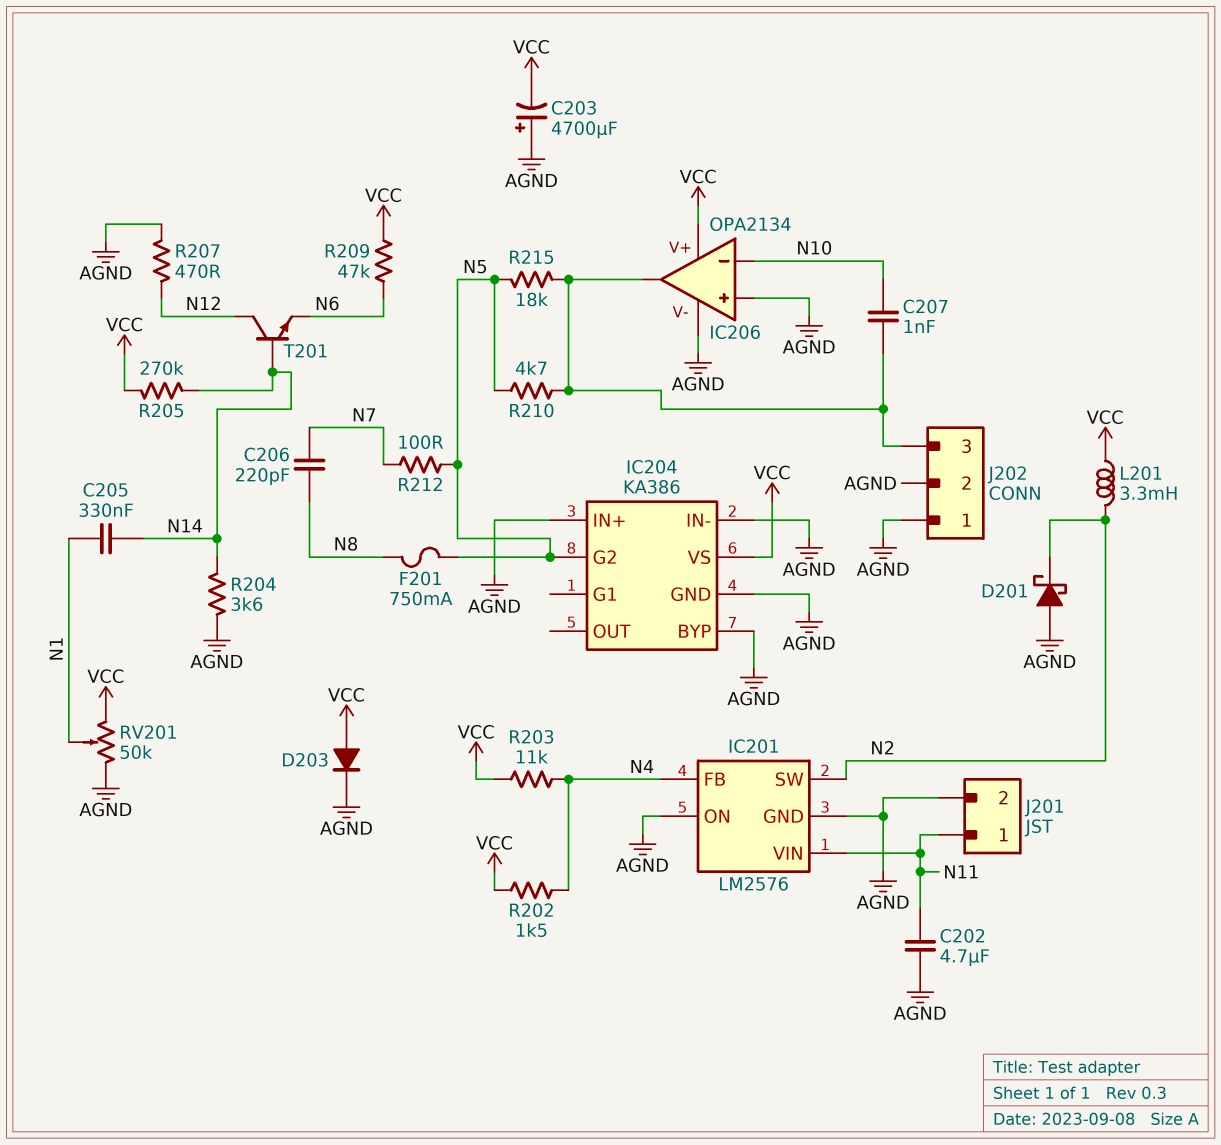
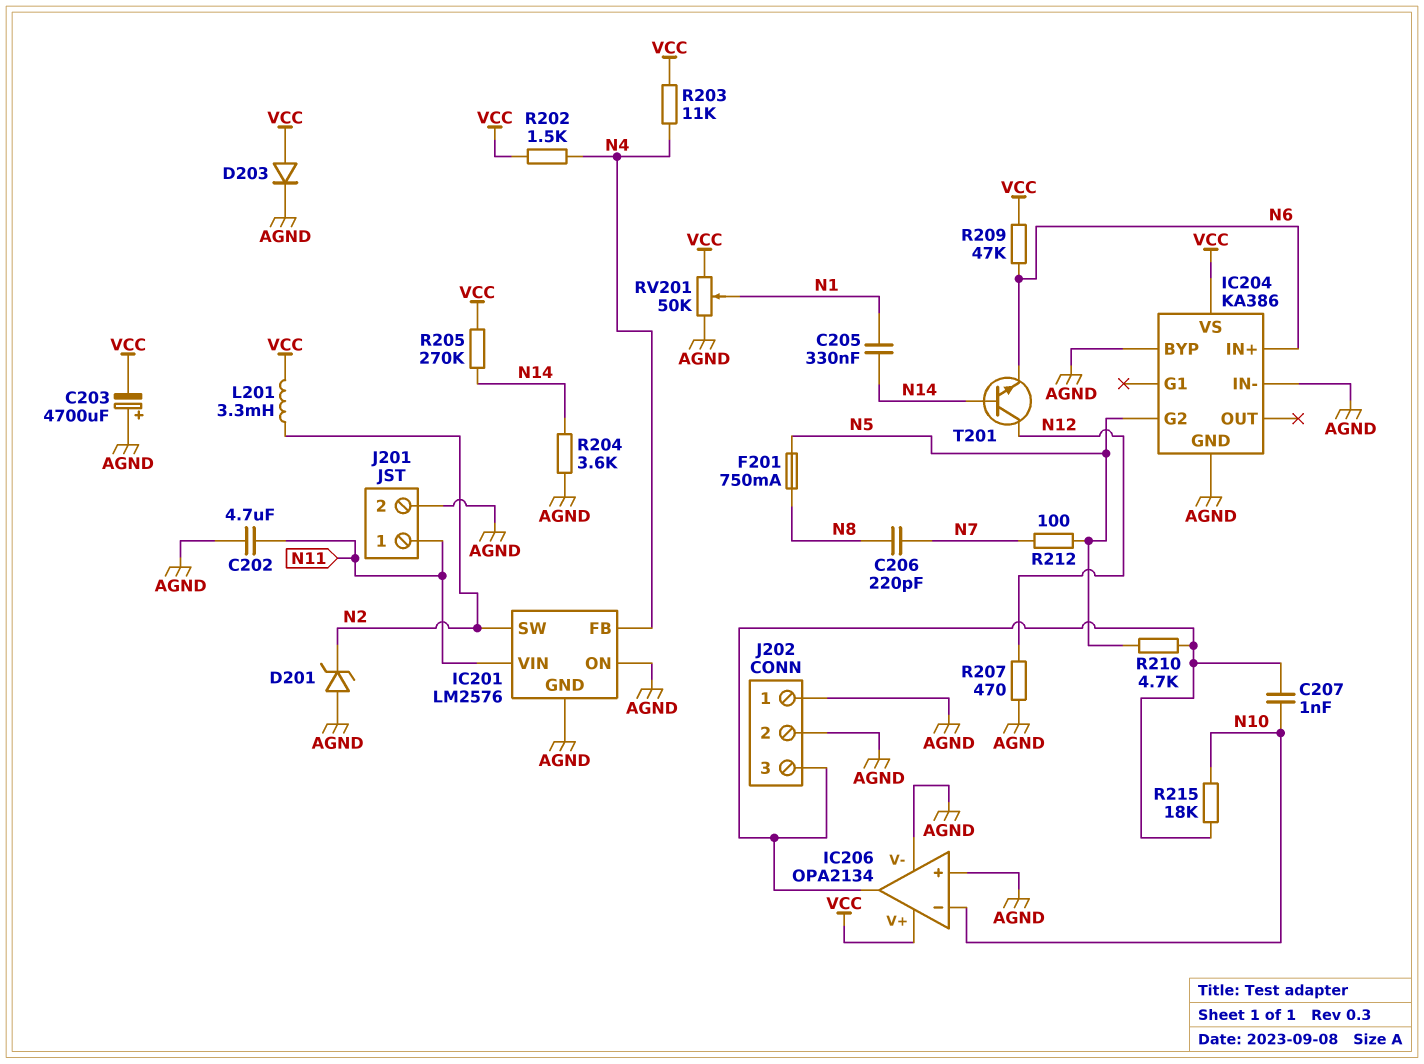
D201: schottky (A AGND, K N2) -> zener (A AGND, K N2)
IC204 pin IN+: AGND -> N6
R215: 18k (IC206/out, N5) -> 18k (IC206/out, N10)

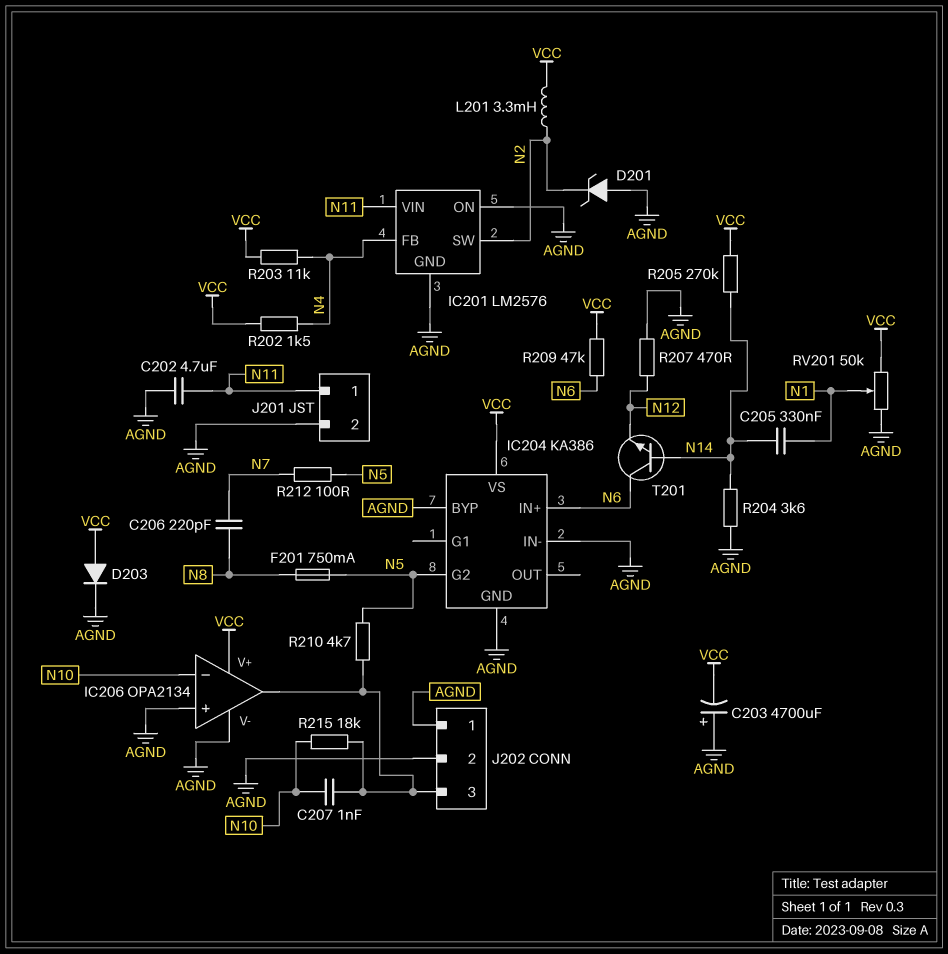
T201: NPN (B N14, C N12, E N6) -> NPN (B N14, C N6, E N12)

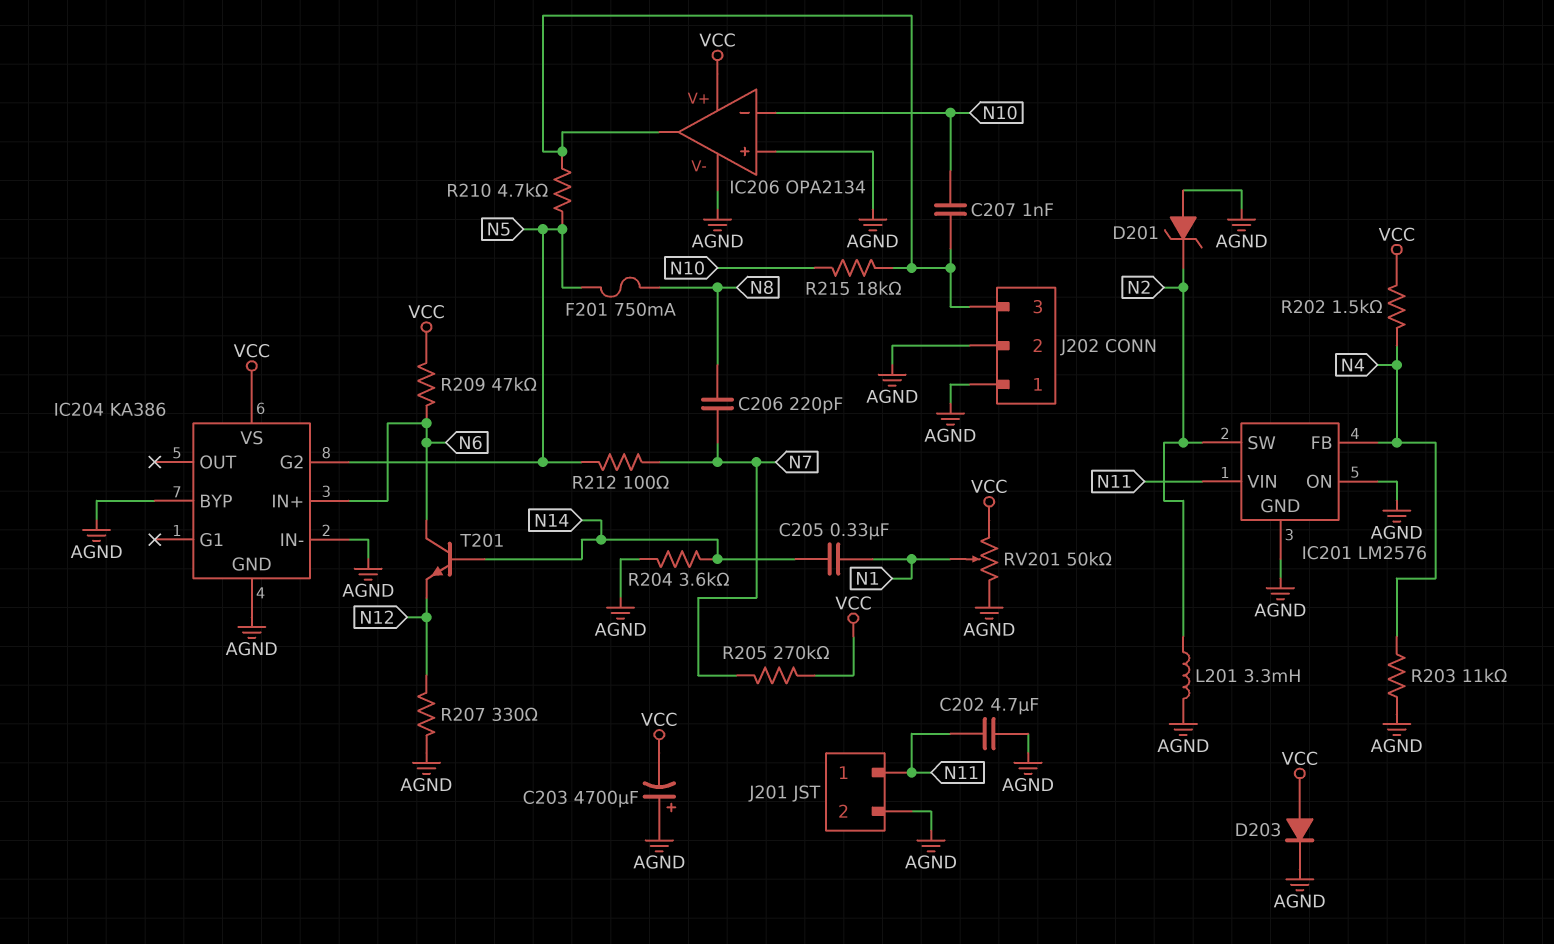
L201: 3.3mH (N2, VCC) -> 3.3mH (AGND, N2)
R203: 11k (N4, VCC) -> 11k (AGND, N4)
R205: 270k (N14, VCC) -> 270k (N7, VCC)
R207: 470 (AGND, N12) -> 330 (AGND, N12)

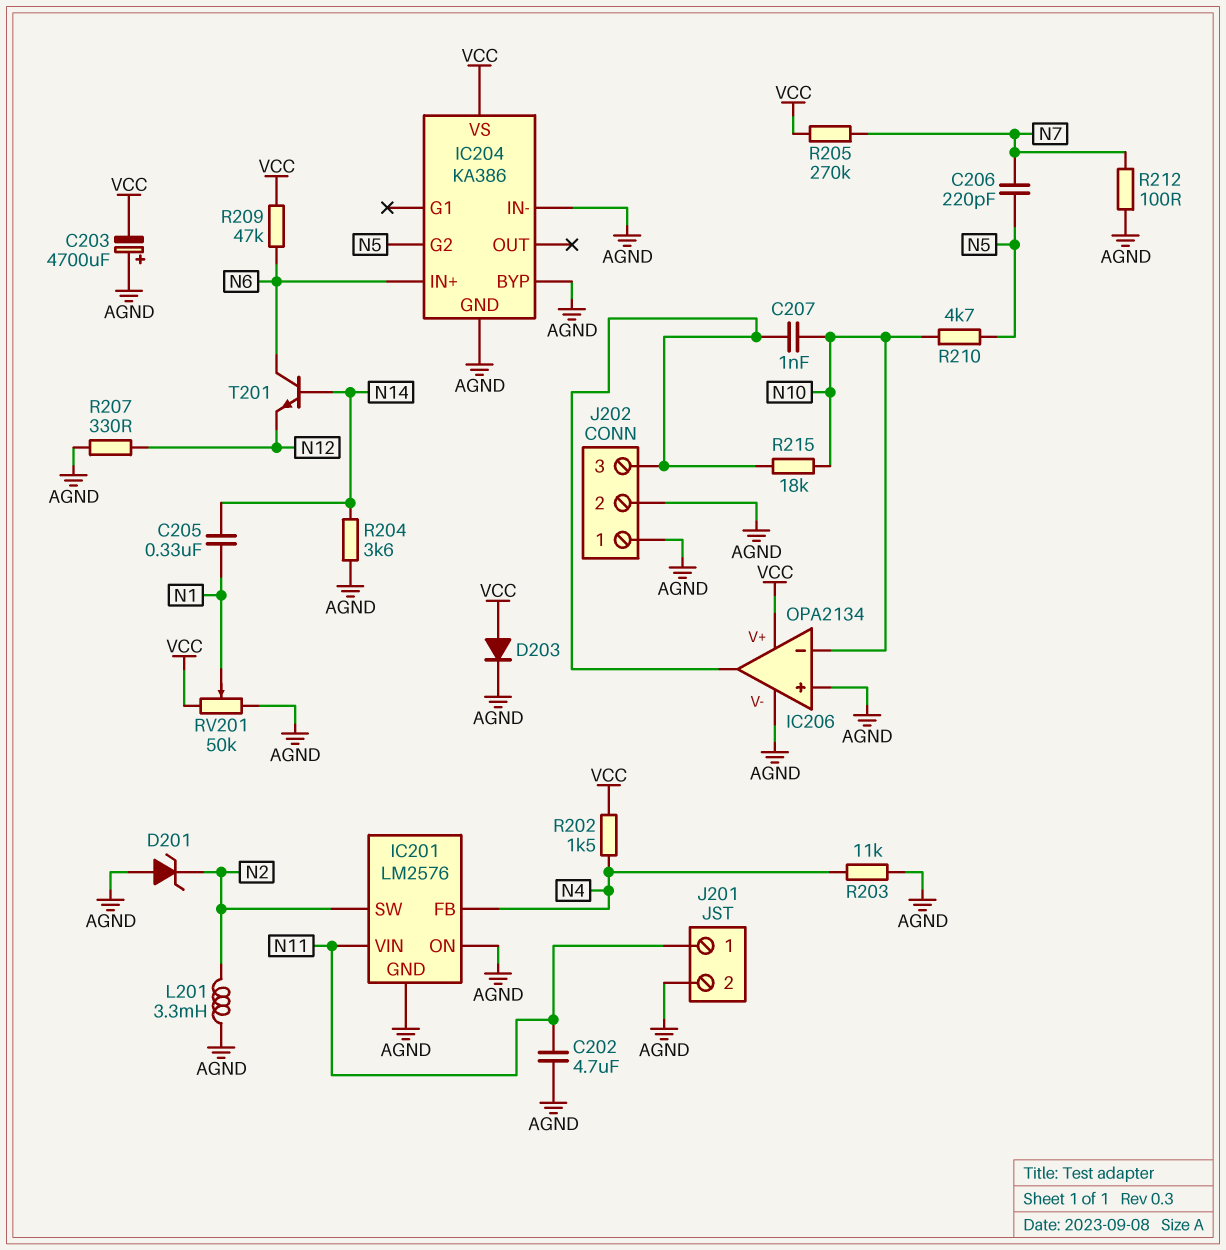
C206: 220pF (N7, N8) -> 220pF (N5, N7)
F201: 750mA (N5, N8) -> none
R210: 4.7k (IC206/out, N5) -> 4.7k (N5, N10)
R212: 100 (N5, N7) -> 100 (AGND, N7)

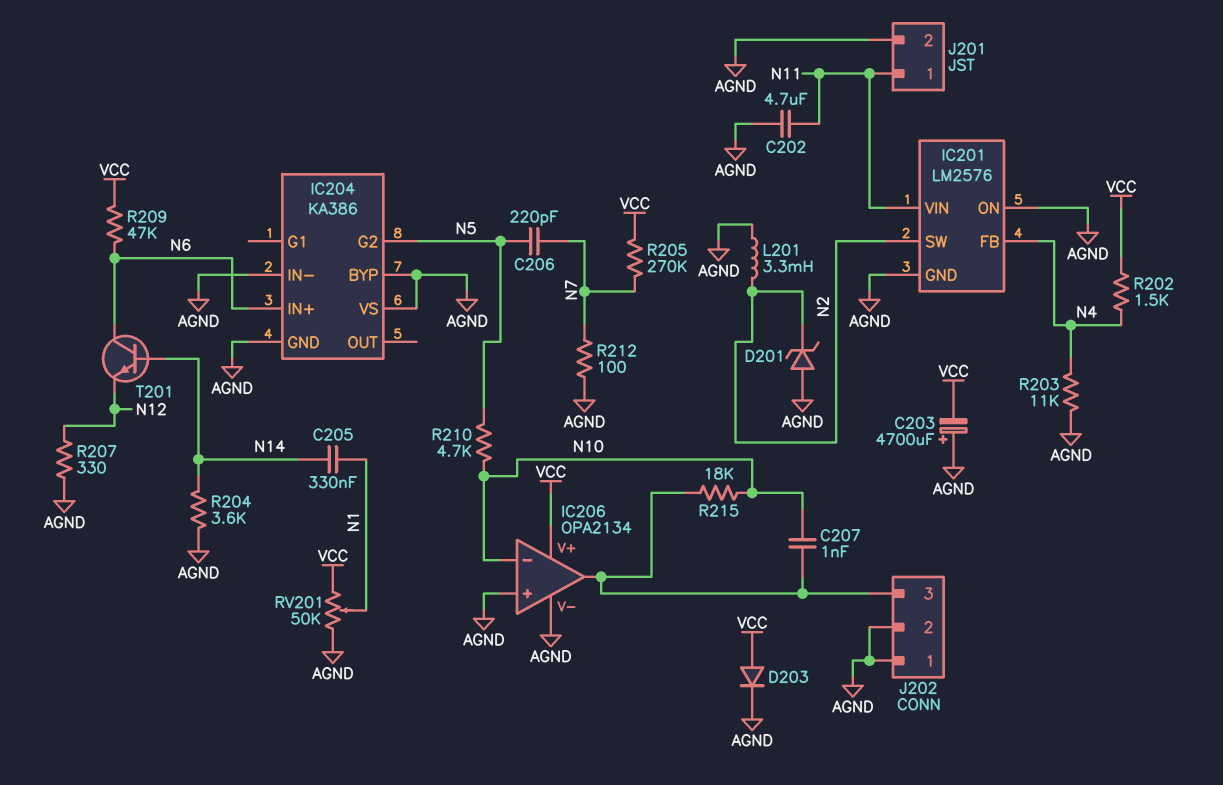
IC204 pin VS: VCC -> AGND

